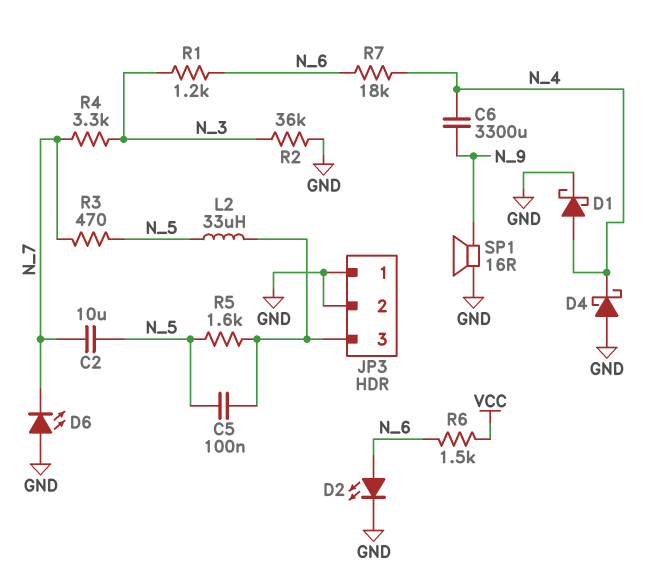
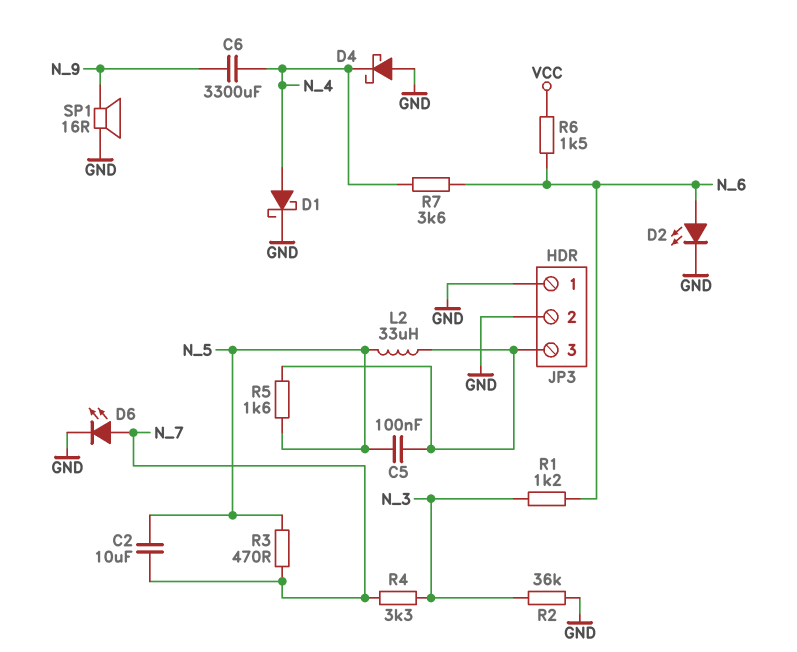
D6: LED (A GND, K N_7) -> LED (A N_7, K GND)
R7: 18k (N_4, N_6) -> 3.6k (N_4, N_6)

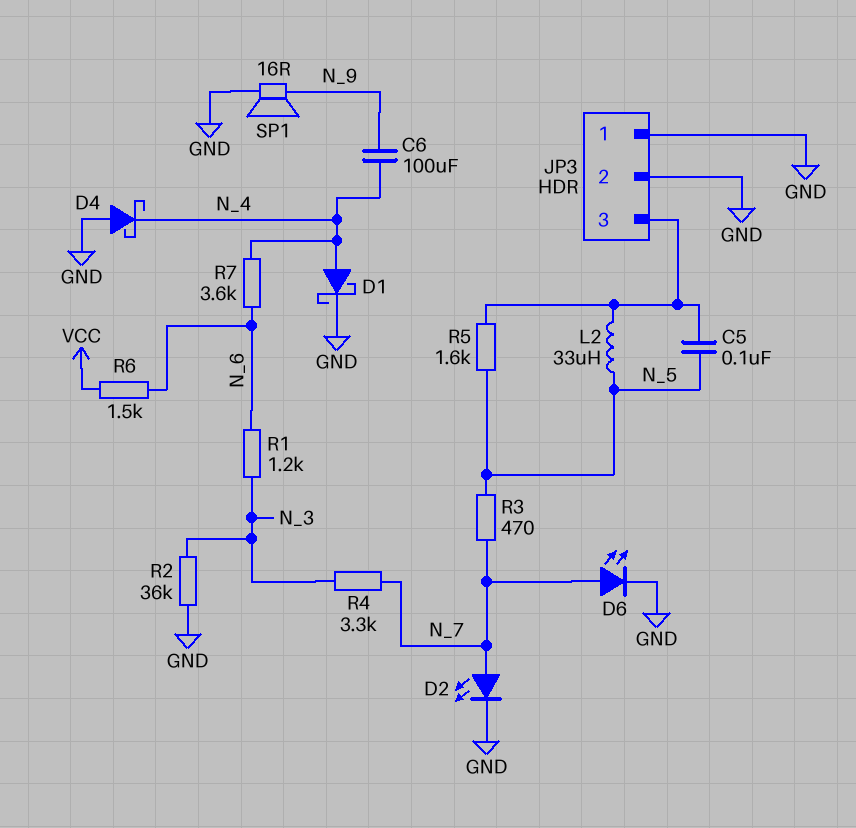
C2: 10uF (N_5, N_7) -> none
C6: 3300uF (N_4, N_9) -> 100uF (N_4, N_9)
D2: LED (A N_6, K GND) -> LED (A N_7, K GND)

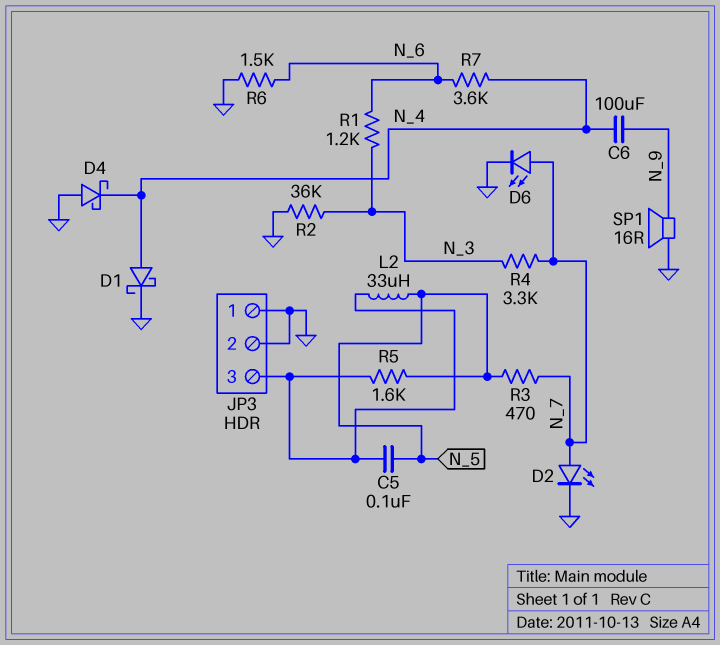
R6: 1.5k (N_6, VCC) -> 1.5k (GND, N_6)

